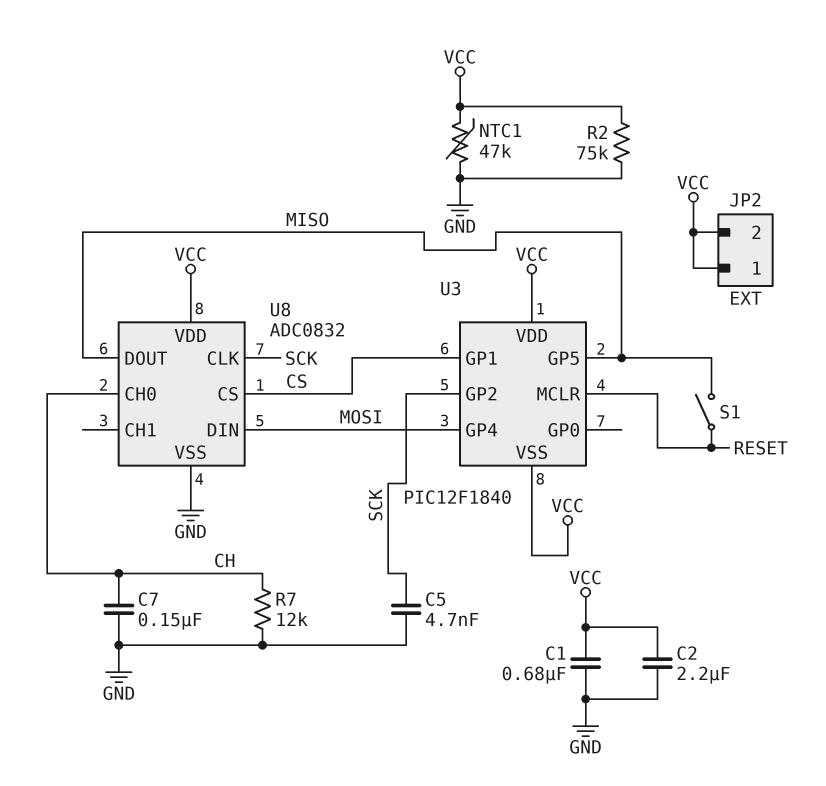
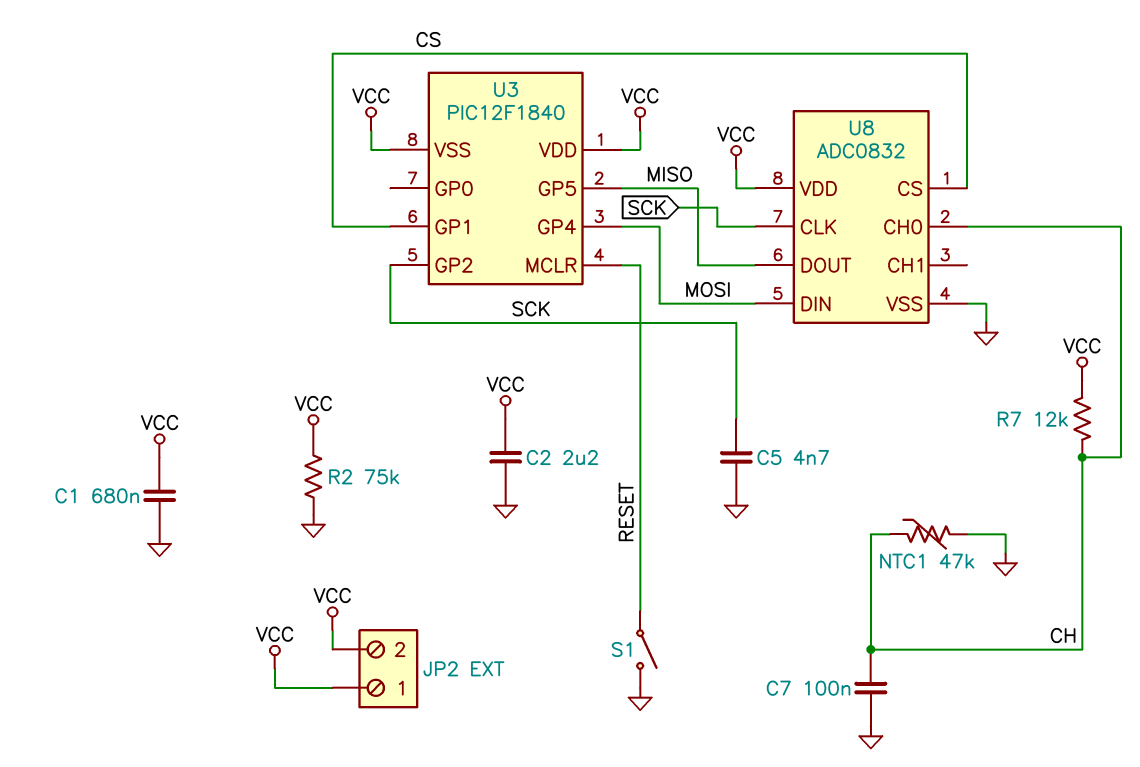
C7: 150nF (CH, GND) -> 100nF (CH, GND)
NTC1: 47k (GND, VCC) -> 47k (CH, GND)
R7: 12k (CH, GND) -> 12k (CH, VCC)
S1: switch (MISO, RESET) -> switch (GND, RESET)

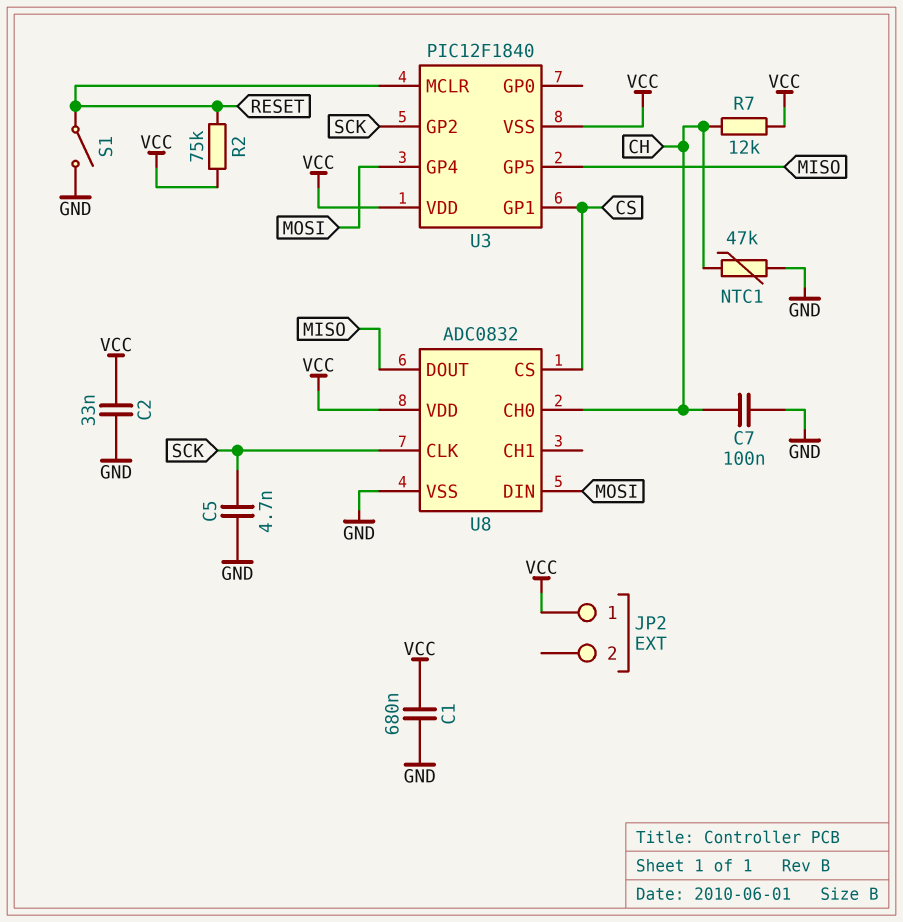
C2: 2.2uF (GND, VCC) -> 33nF (GND, VCC)
JP2 pin 2: VCC -> none
R2: 75k (GND, VCC) -> 75k (RESET, VCC)

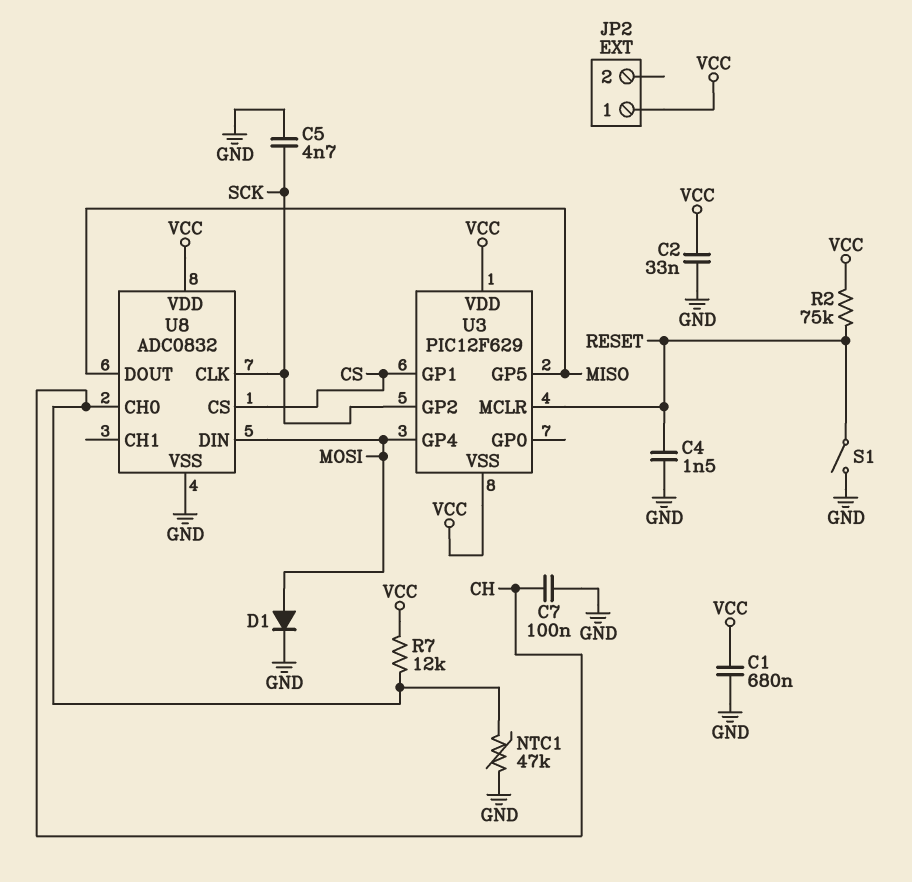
C4: none -> 1.5nF (GND, RESET)
D1: none -> diode (A MOSI, K GND)
U3: PIC12F1840 -> PIC12F629

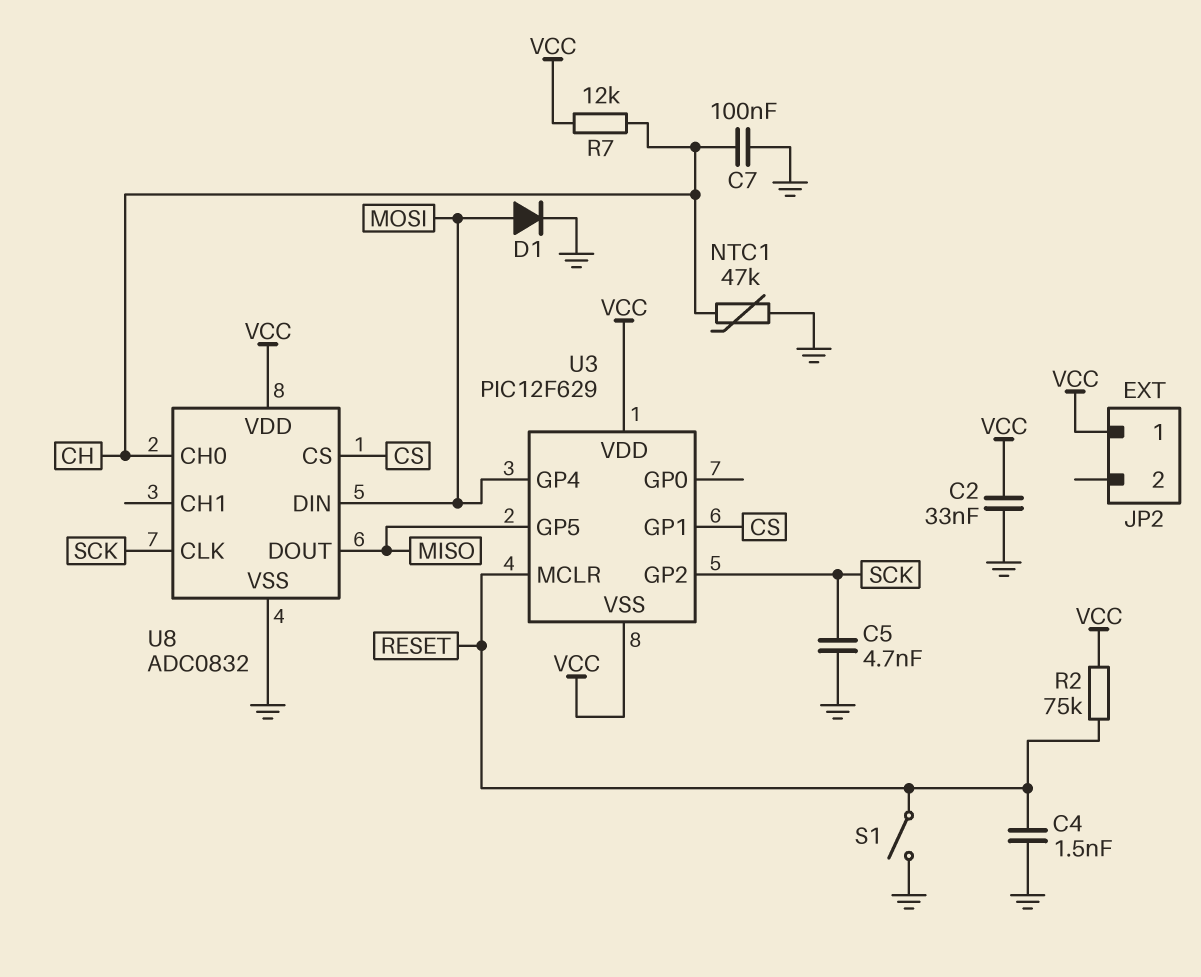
C1: 680nF (GND, VCC) -> none

